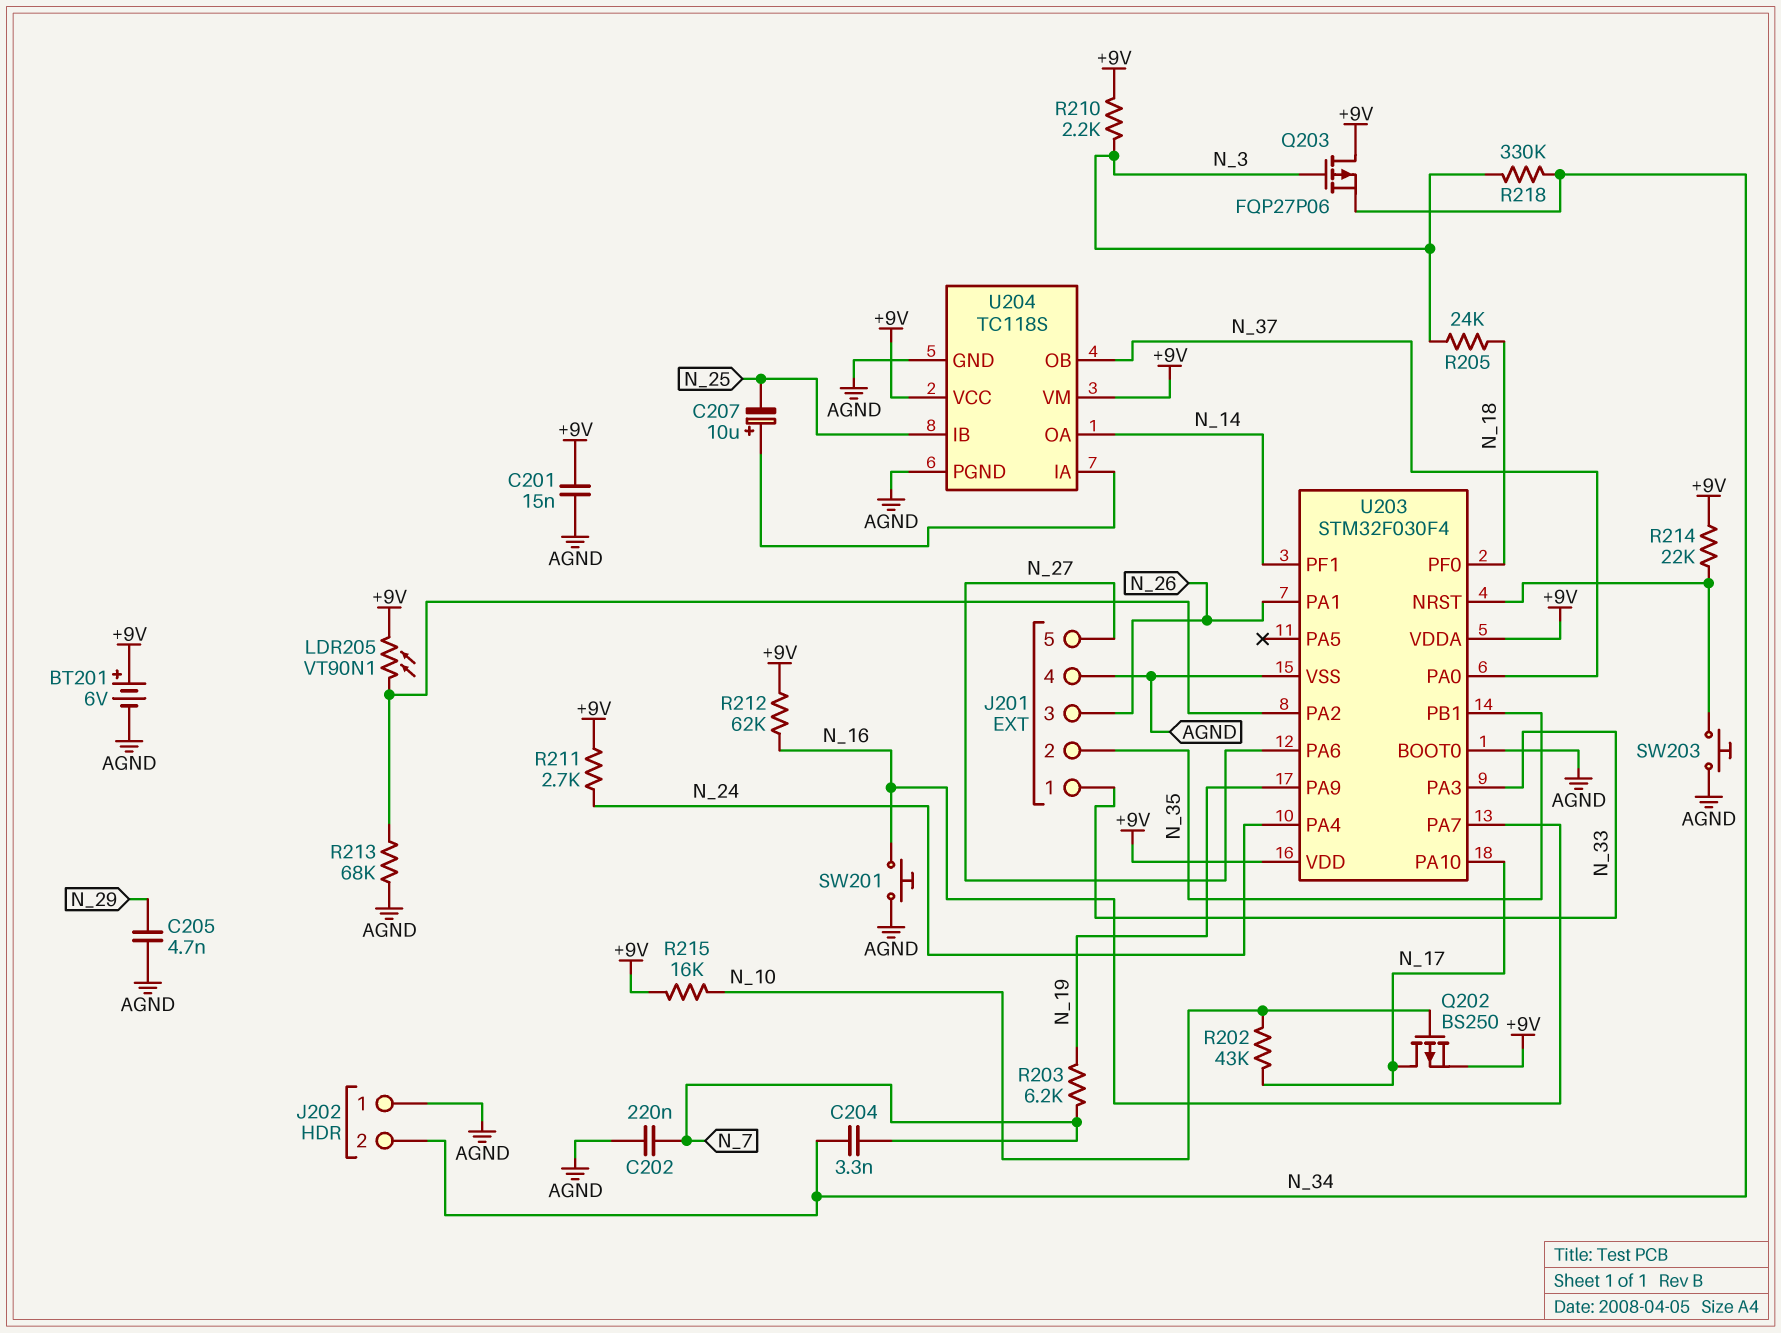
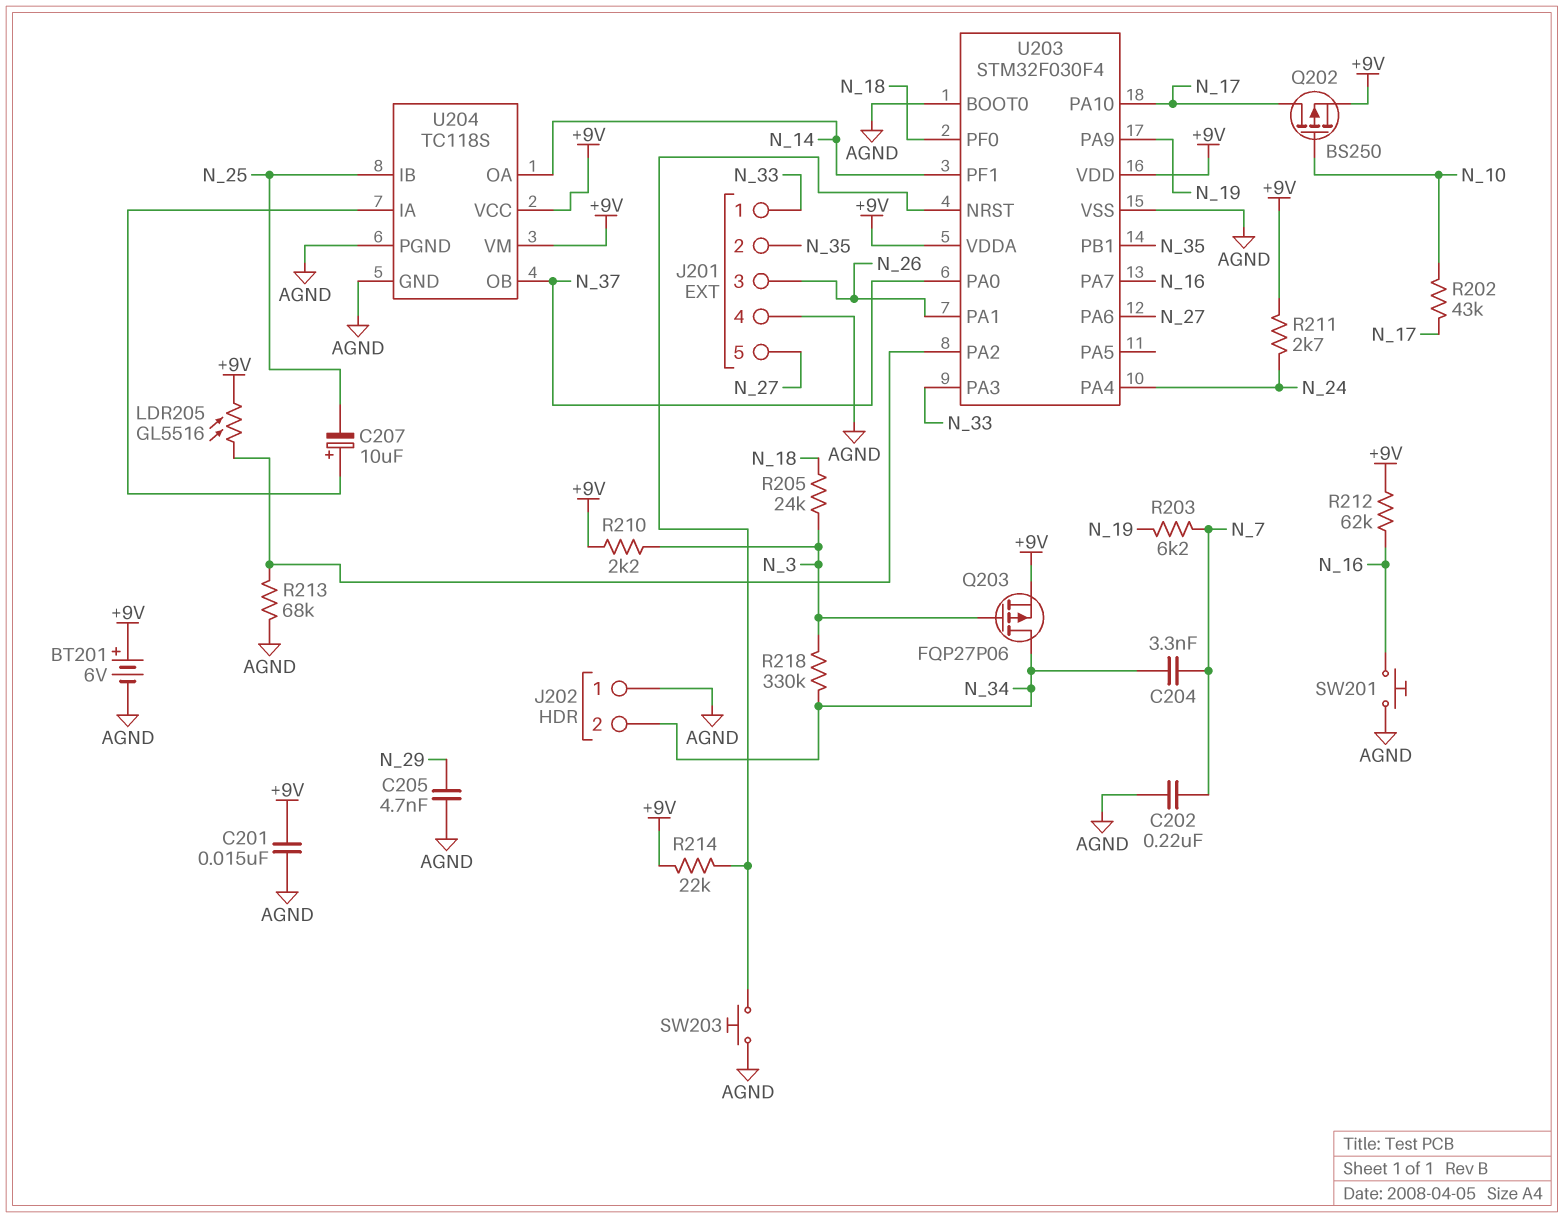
LDR205: VT90N1 (+9V, U203/PA2) -> GL5516 (+9V, U203/PA2)
Q203: PMOS FQP27P06 (G N_3, D +9V, S N_34) -> PMOS FQP27P06 (G N_3, D N_34, S +9V)
R215: 16k (+9V, N_10) -> none

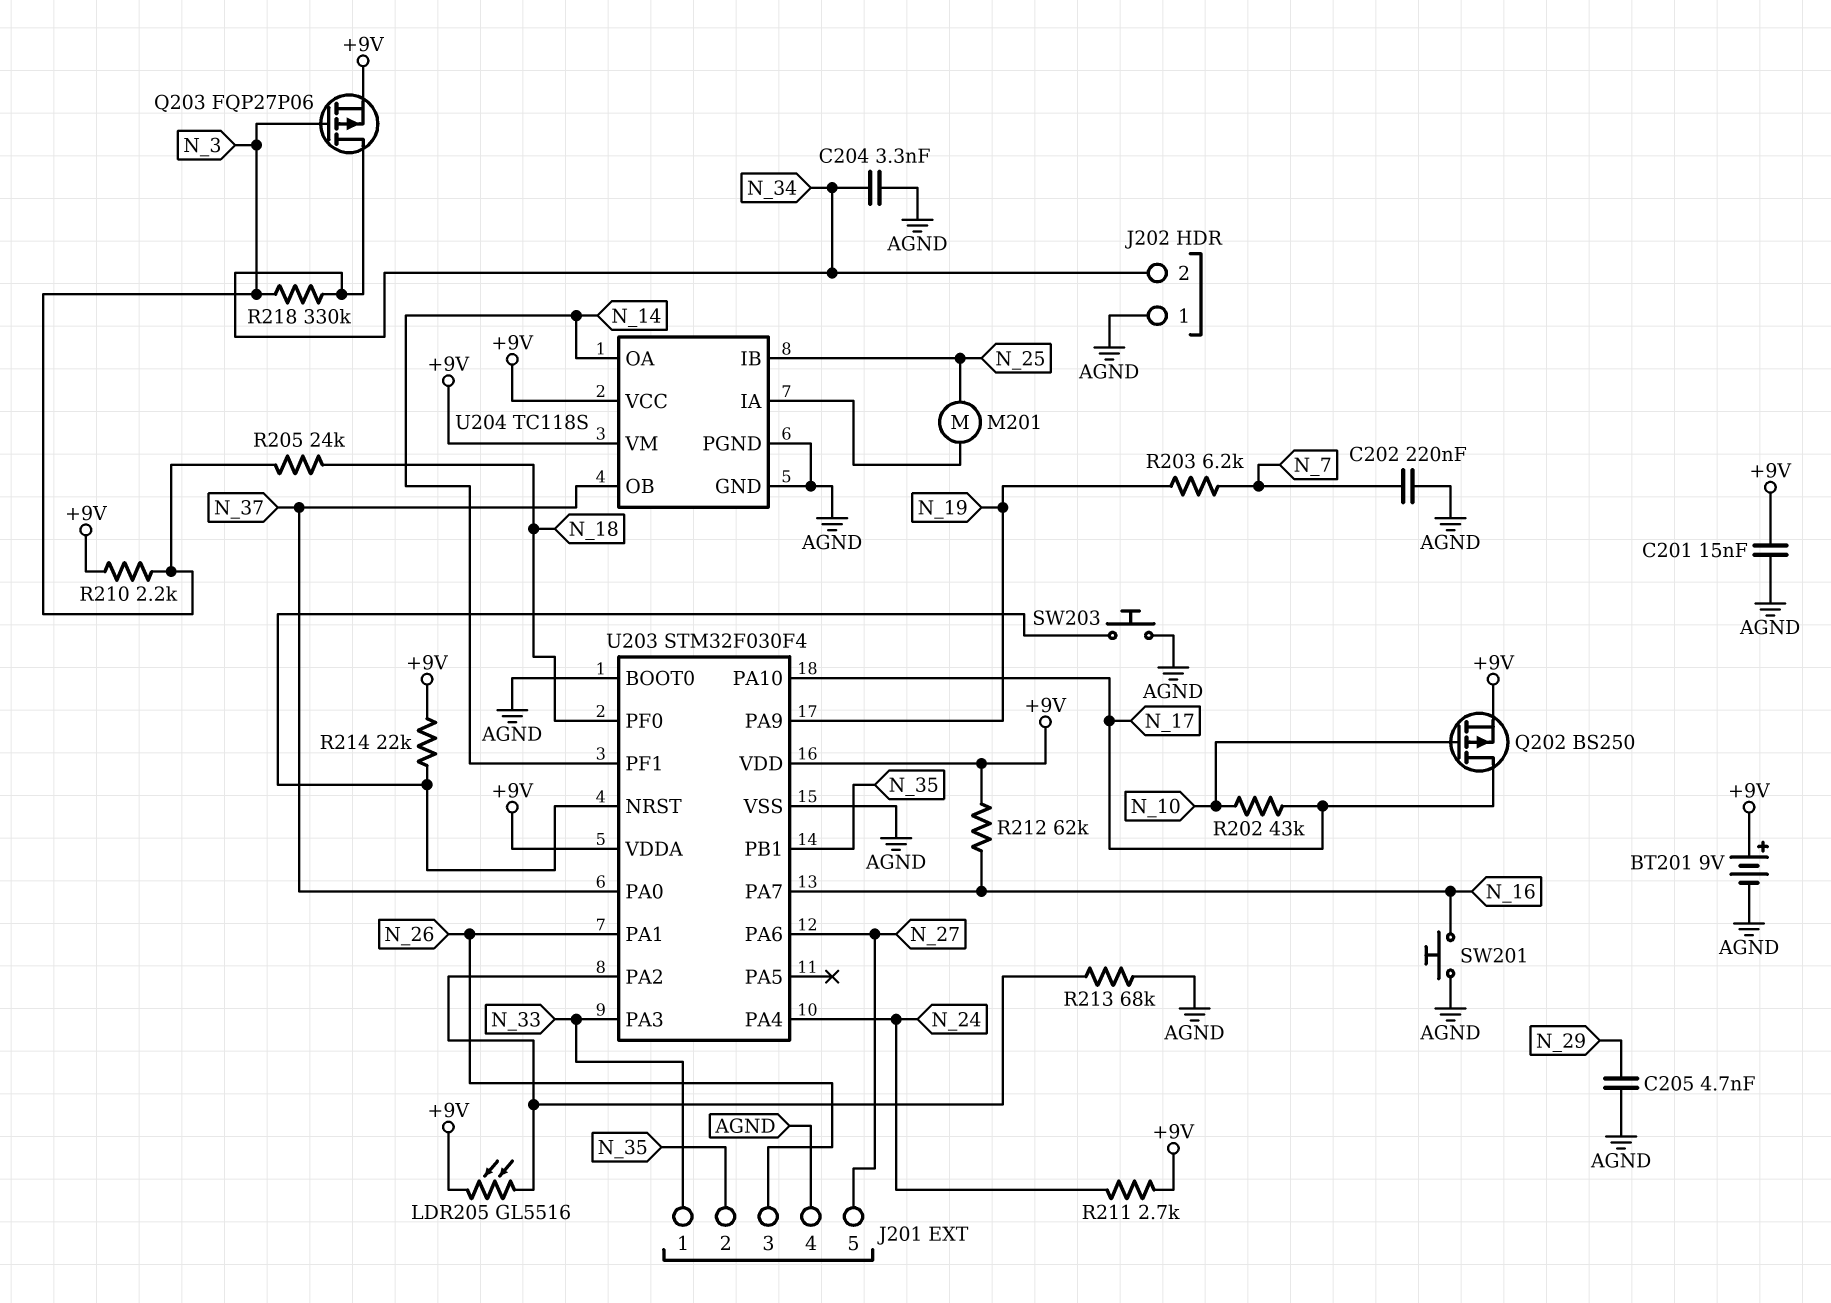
BT201: 6V (plus +9V, minus AGND) -> 9V (plus +9V, minus AGND)
C204: 3.3nF (N_7, N_34) -> 3.3nF (AGND, N_34)
C207: 10uF (plus U204/IA, minus N_25) -> none
M201: none -> motor (N_25, U204/IA)

